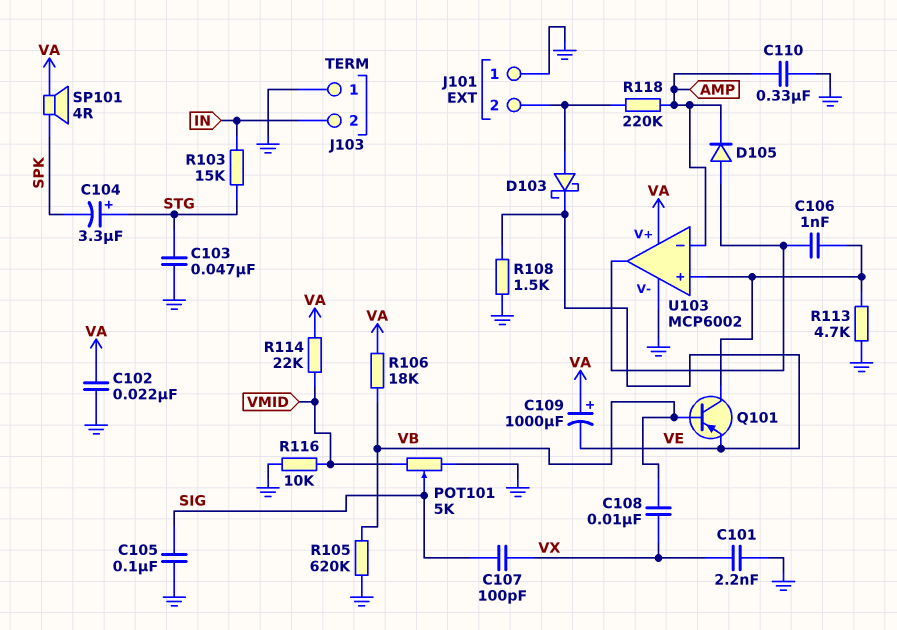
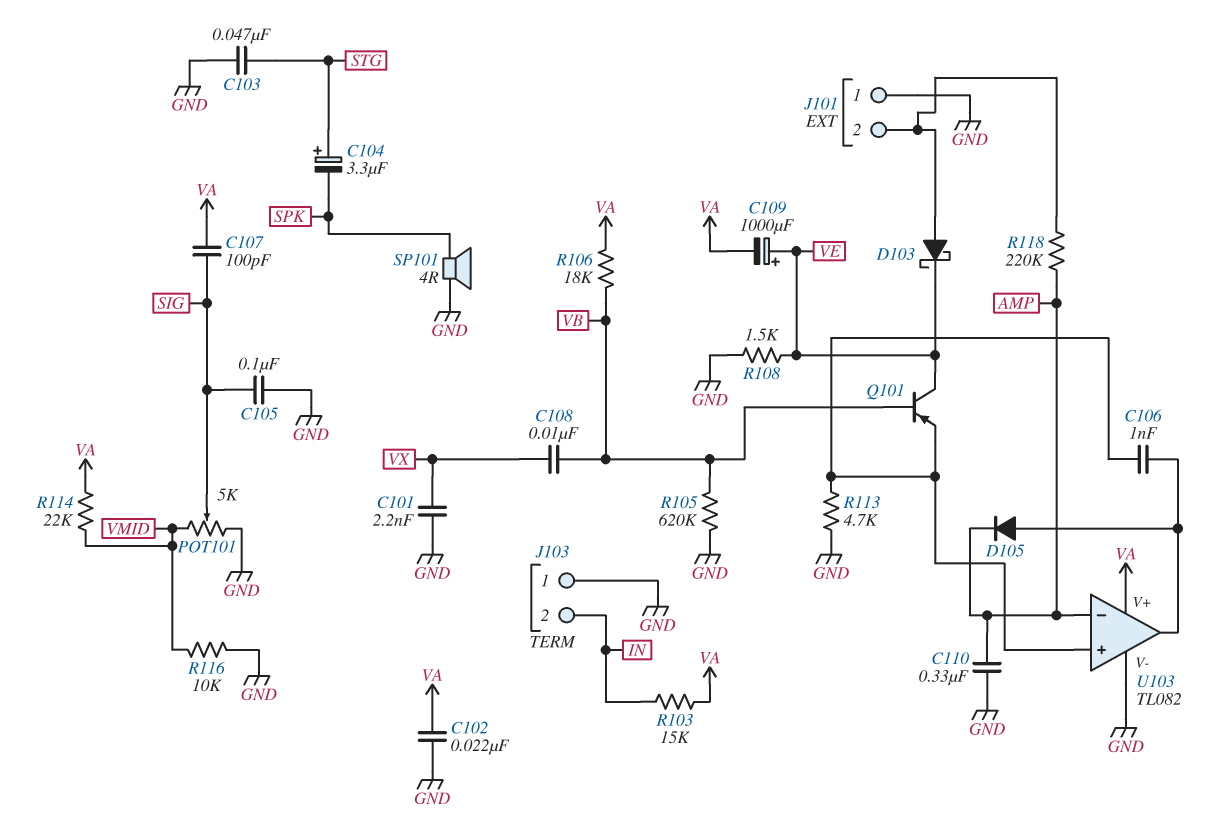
C107: 100pF (SIG, VX) -> 100pF (SIG, VA)
C109: 1000uF (plus VA, minus VE) -> 1000uF (plus VE, minus VA)
Q101: PNP (B VB, C U103/in+, E VE) -> PNP (B VB, C VE, E U103/in+)
R103: 15k (IN, STG) -> 15k (IN, VA)
SP101: speaker 4R (SPK, VA) -> speaker 4R (GND, SPK)
U103: MCP6002 -> TL082

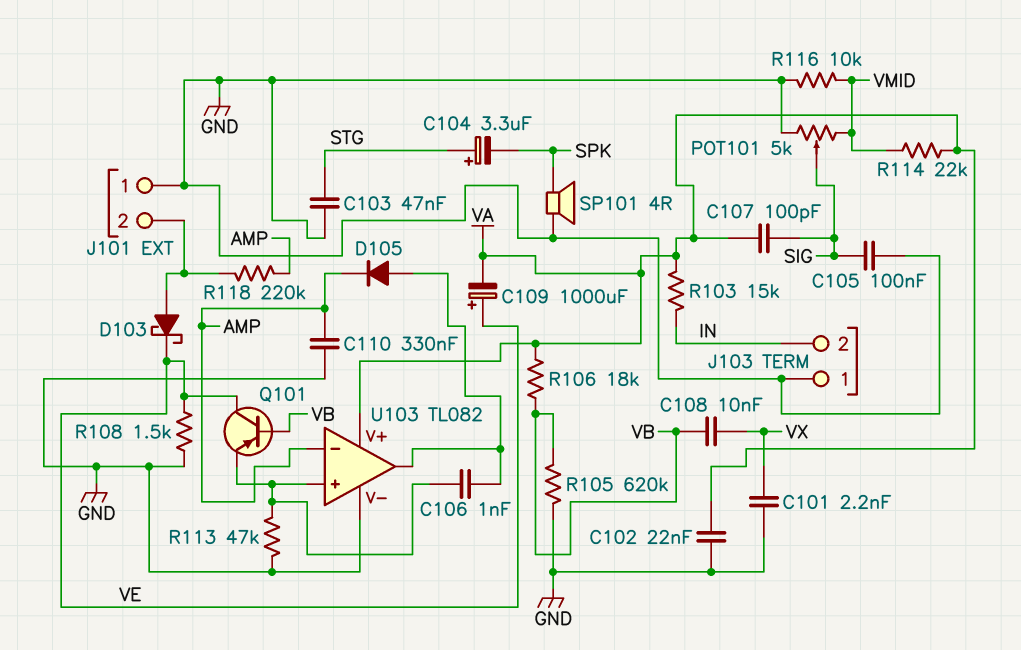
R113: 4.7k (GND, U103/in+) -> 47k (GND, U103/in+)

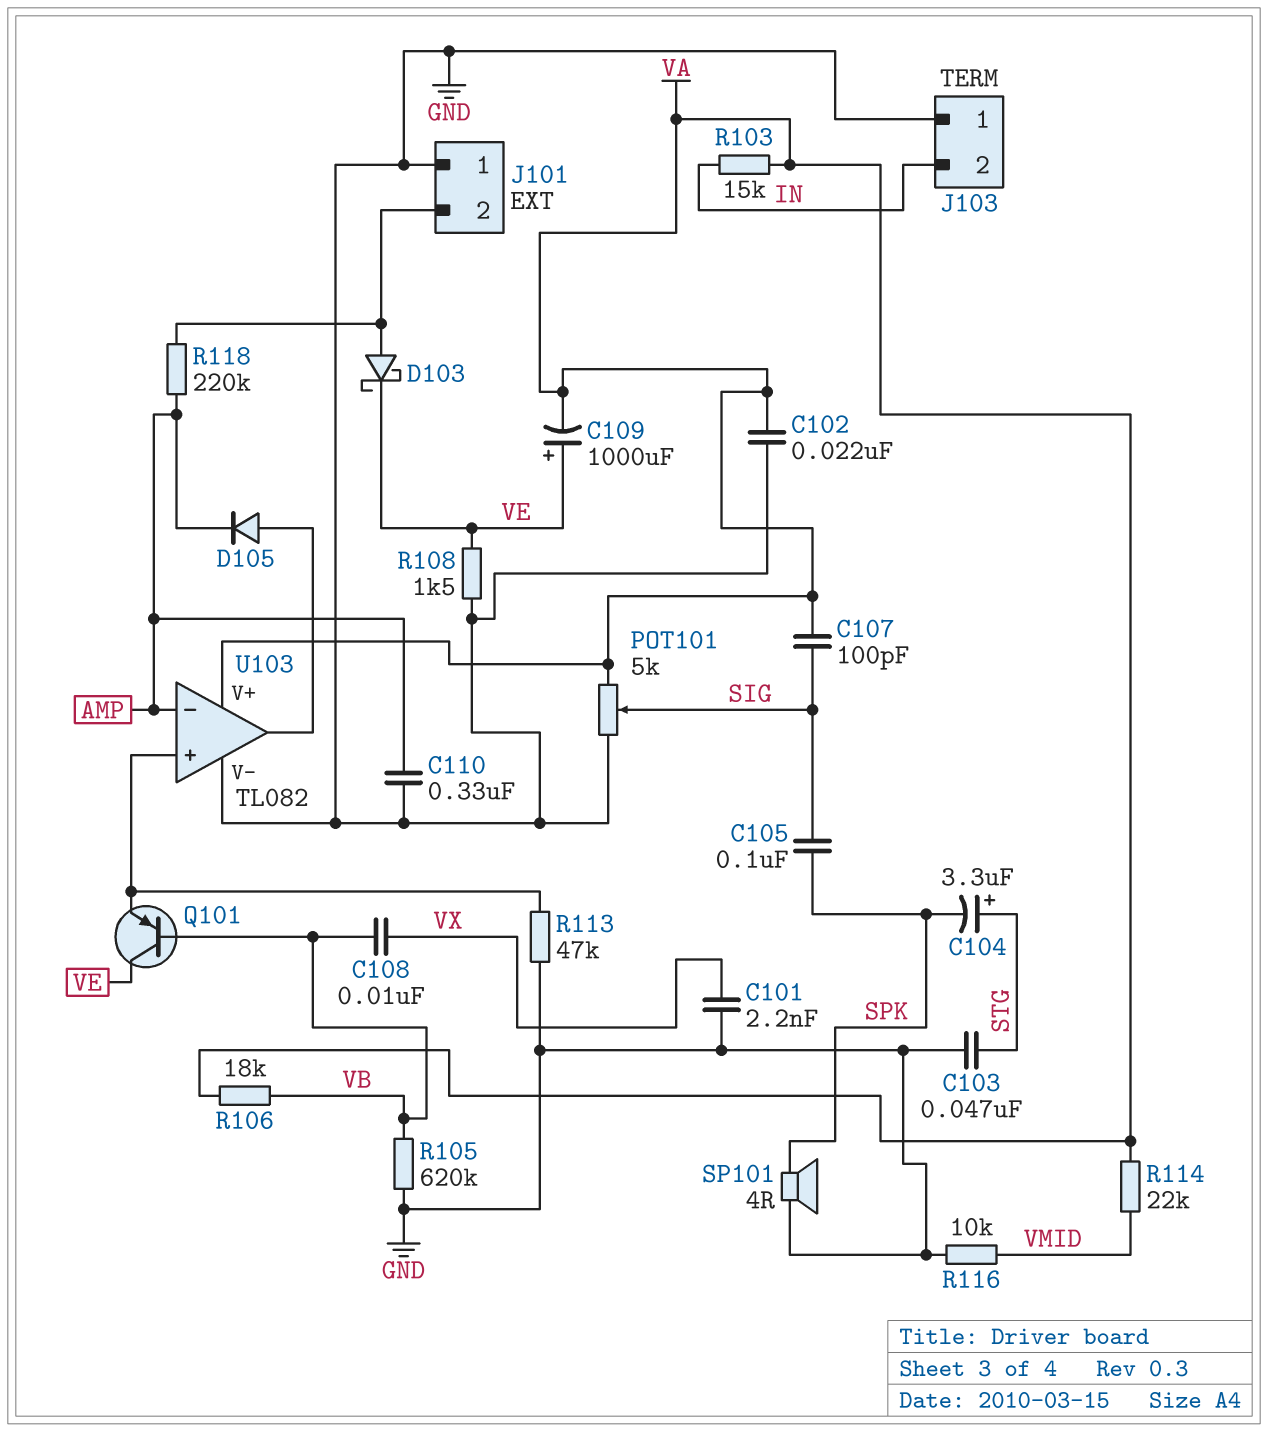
C105: 100nF (GND, SIG) -> 100nF (SIG, SPK)
C106: 1nF (U103/in+, U103/out) -> none
POT101: 5k (GND, VMID, wiper SIG) -> 5k (GND, VA, wiper SIG)

